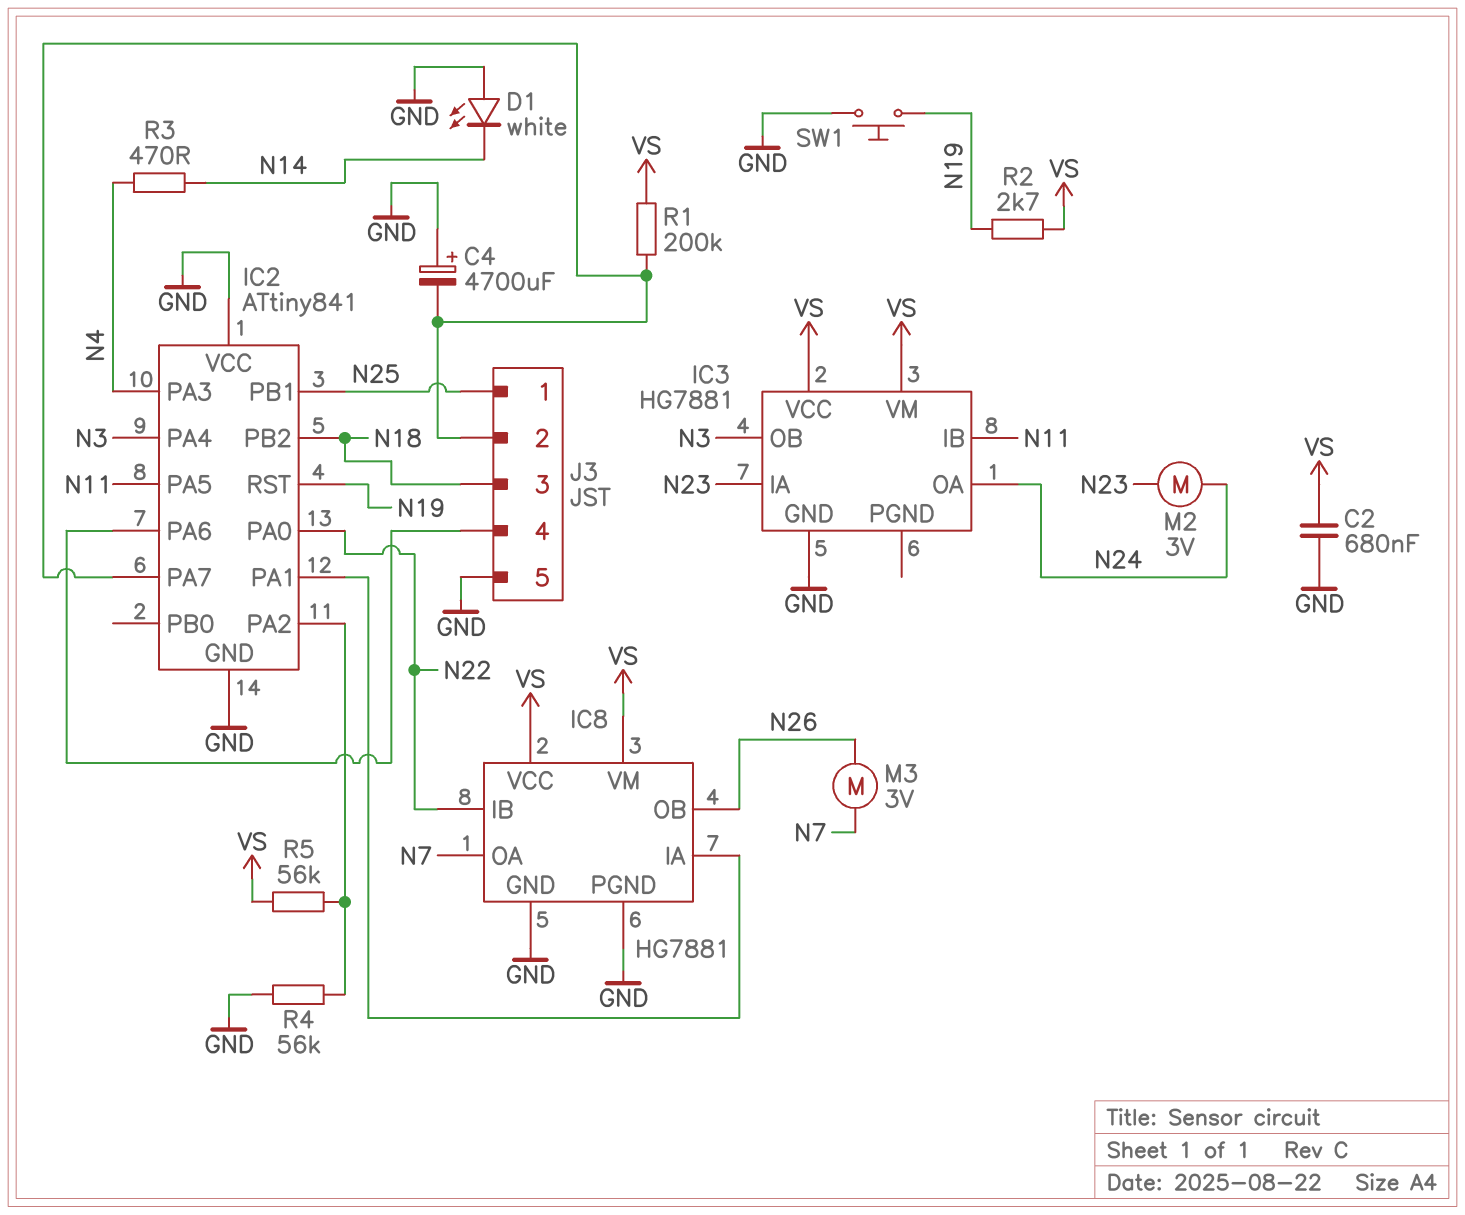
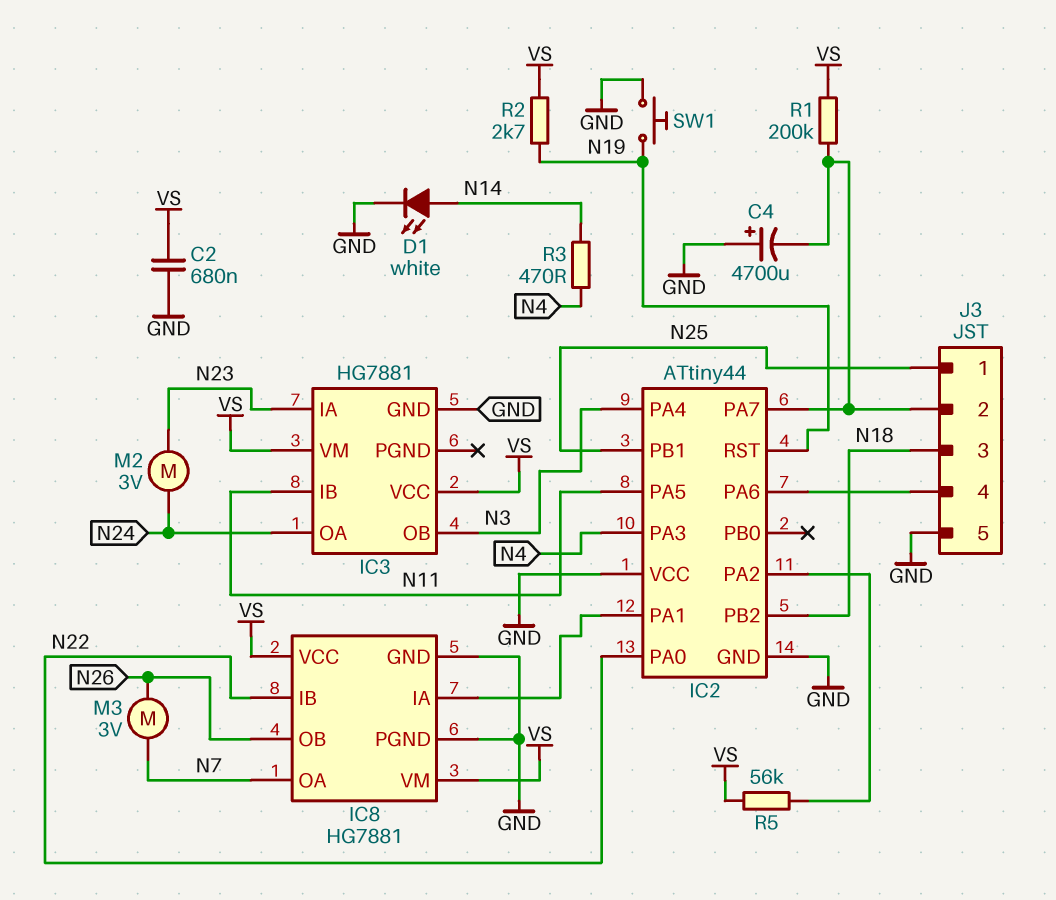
D1: LED white (A GND, K N14) -> LED white (A N14, K GND)
IC2: ATtiny841 -> ATtiny44
R4: 56k (GND, IC2/PA2) -> none

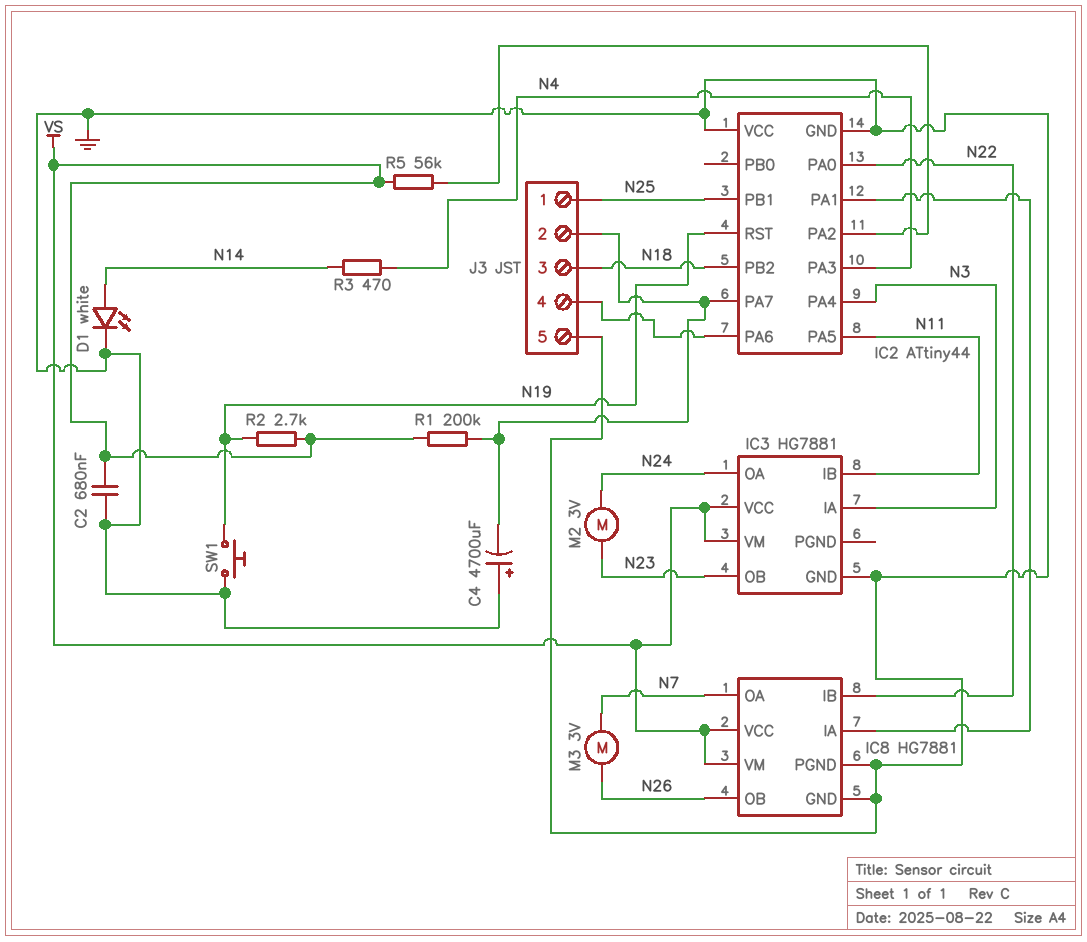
IC3 pin IA: N23 -> N3
IC3 pin OB: N3 -> N23

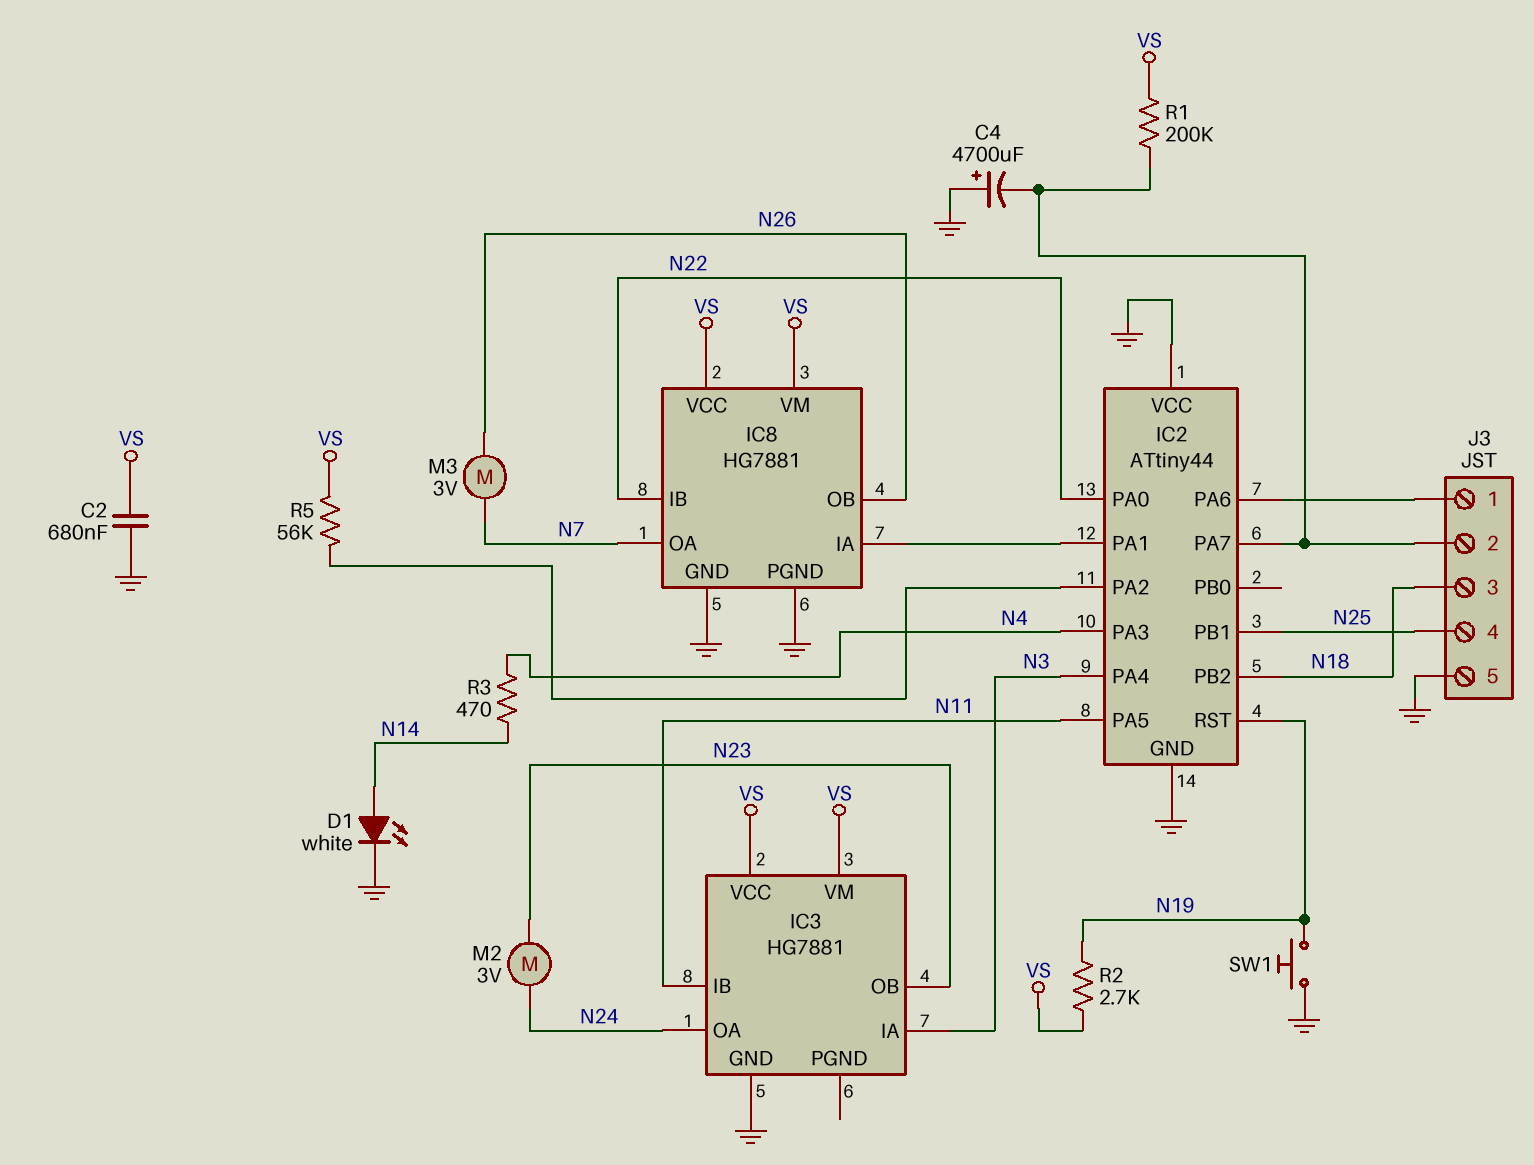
J3 pin 1: N25 -> IC2/PA6
J3 pin 4: IC2/PA6 -> N25

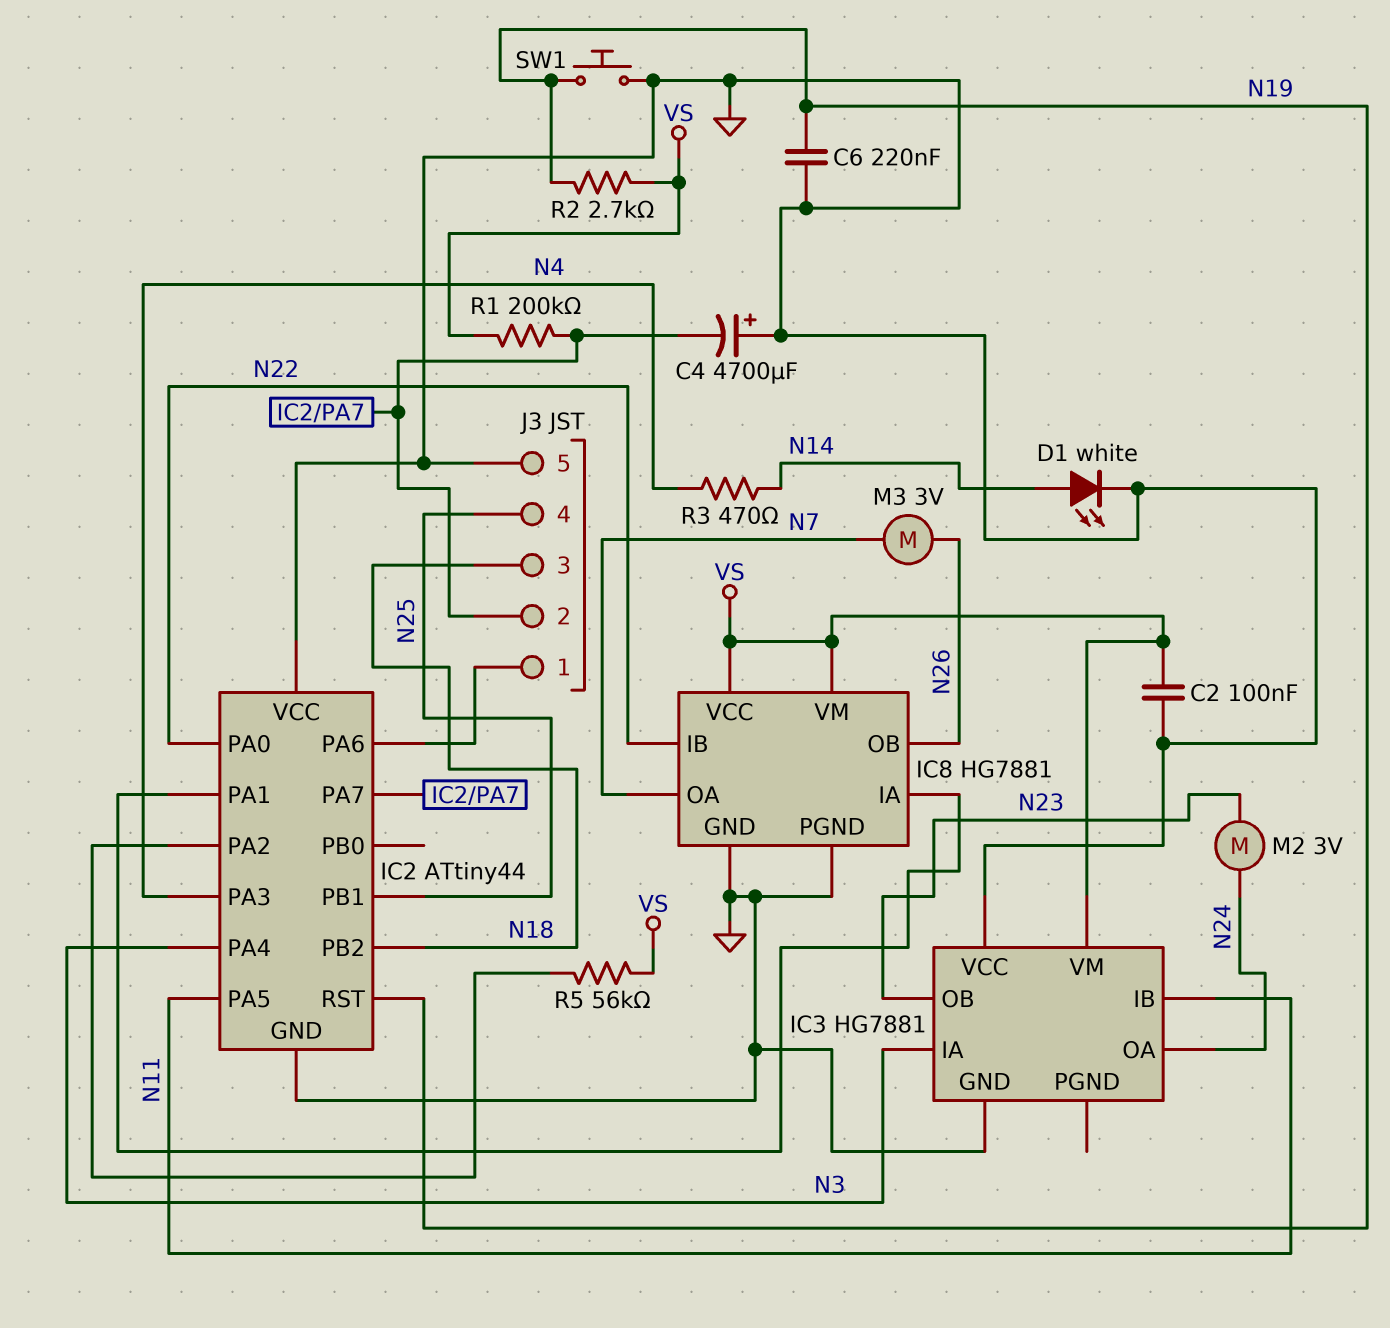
C2: 680nF (GND, VS) -> 100nF (GND, VS)
C6: none -> 220nF (GND, N19)
IC3 pin VCC: VS -> GND

